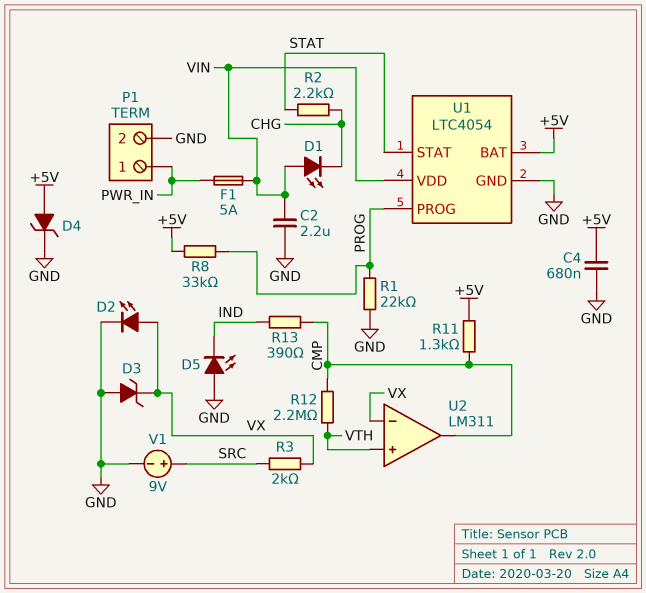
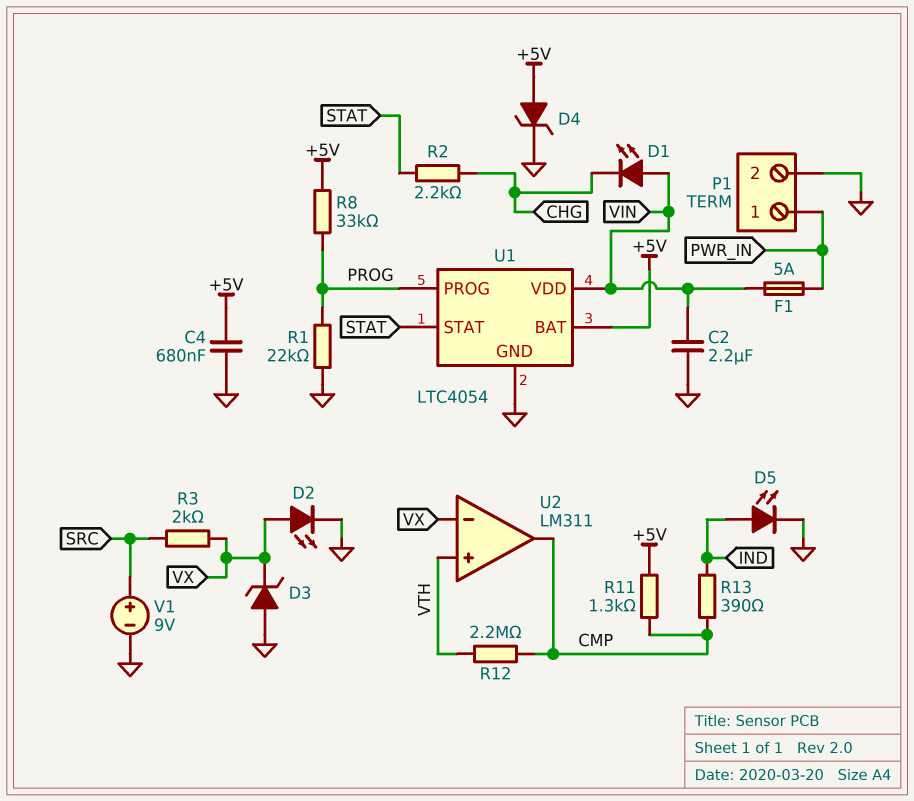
D5: LED (A GND, K IND) -> LED (A IND, K GND)

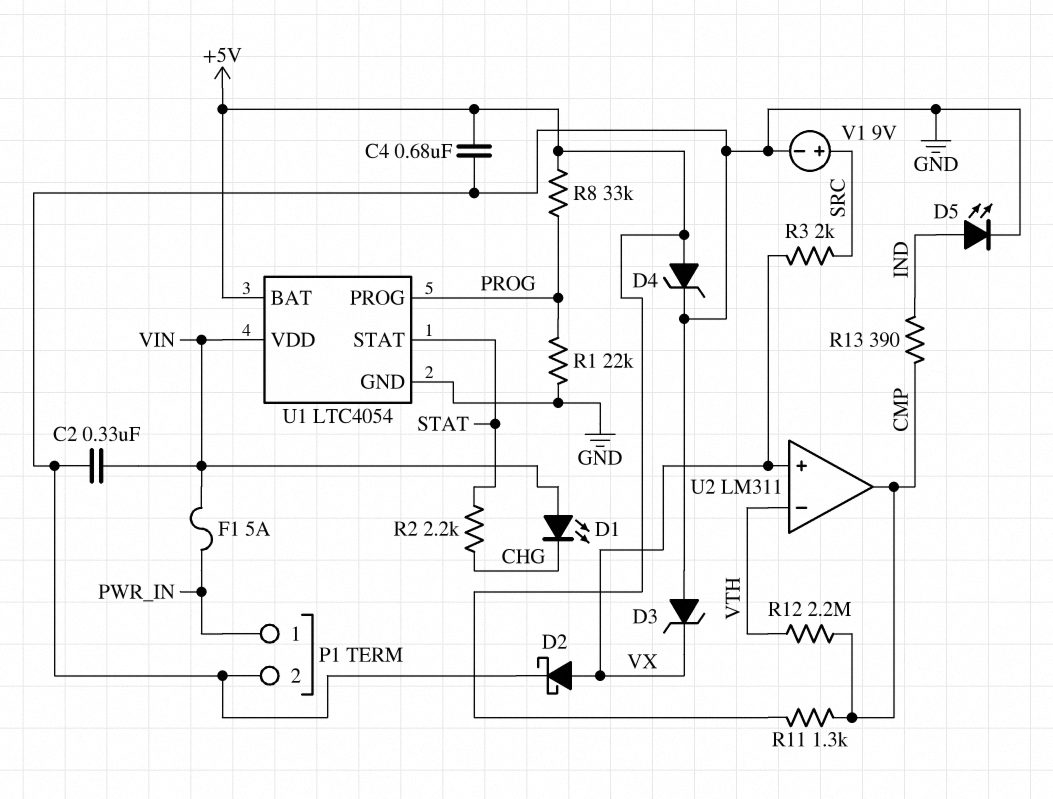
C2: 2.2uF (GND, VIN) -> 330nF (GND, VIN)
D2: LED (A VX, K GND) -> schottky (A VX, K GND)
U2 pin in+: VTH -> VX
U2 pin in-: VX -> VTH

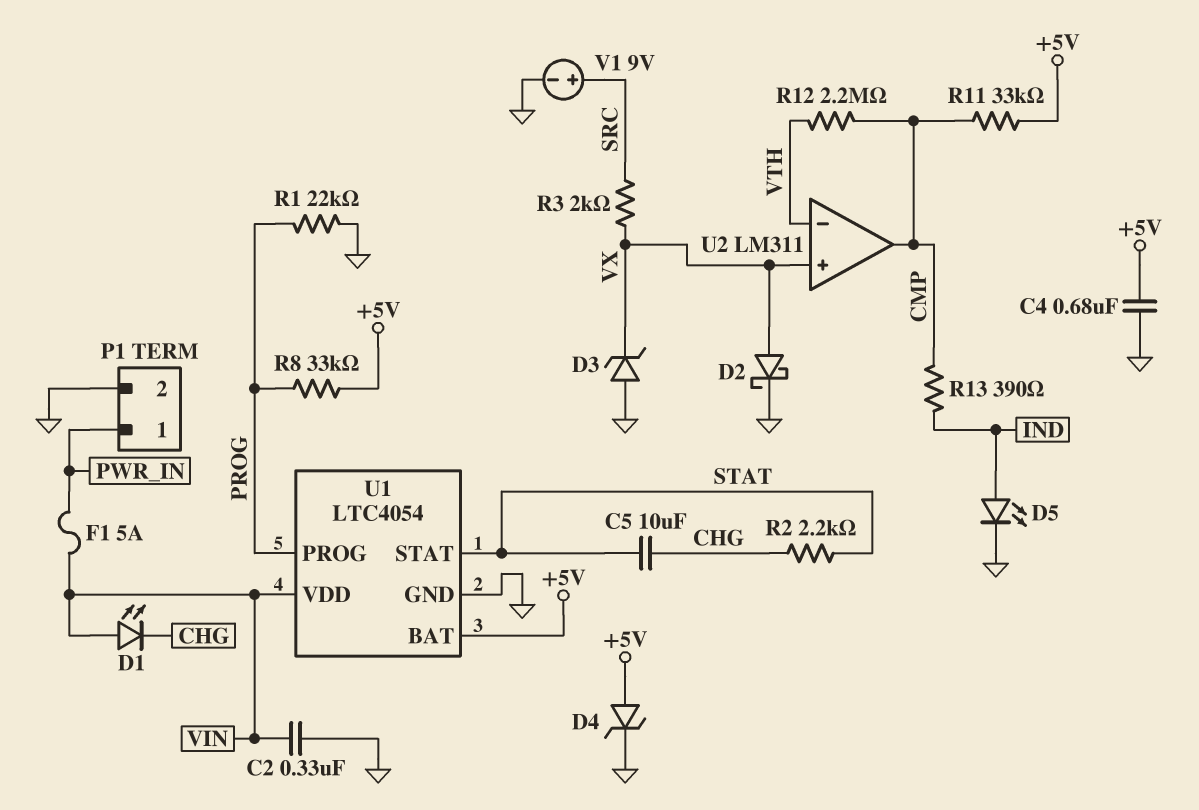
C5: none -> 10uF (CHG, STAT)
R11: 1.3k (+5V, CMP) -> 33k (+5V, CMP)

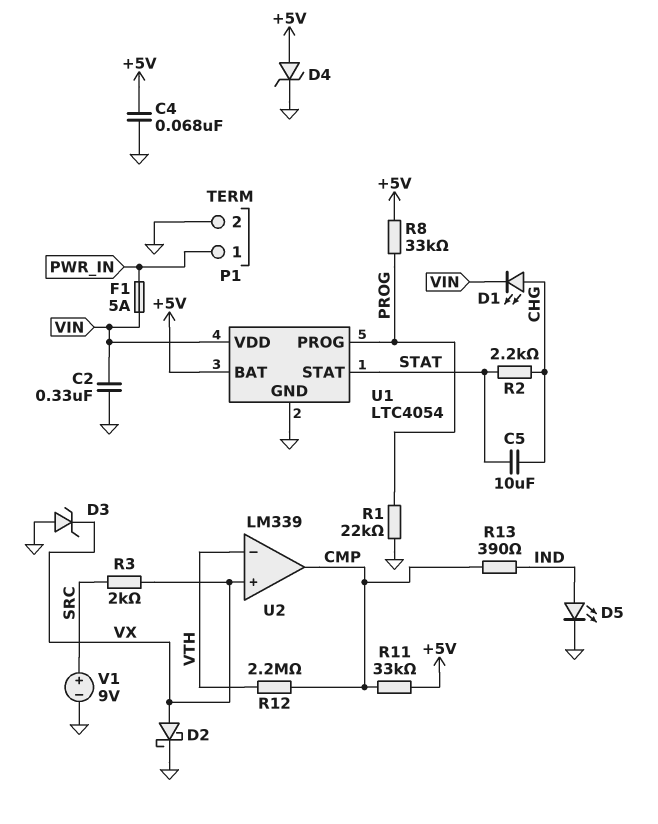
C4: 680nF (+5V, GND) -> 68nF (+5V, GND)
D1: LED (A VIN, K CHG) -> LED (A CHG, K VIN)
U2: LM311 -> LM339

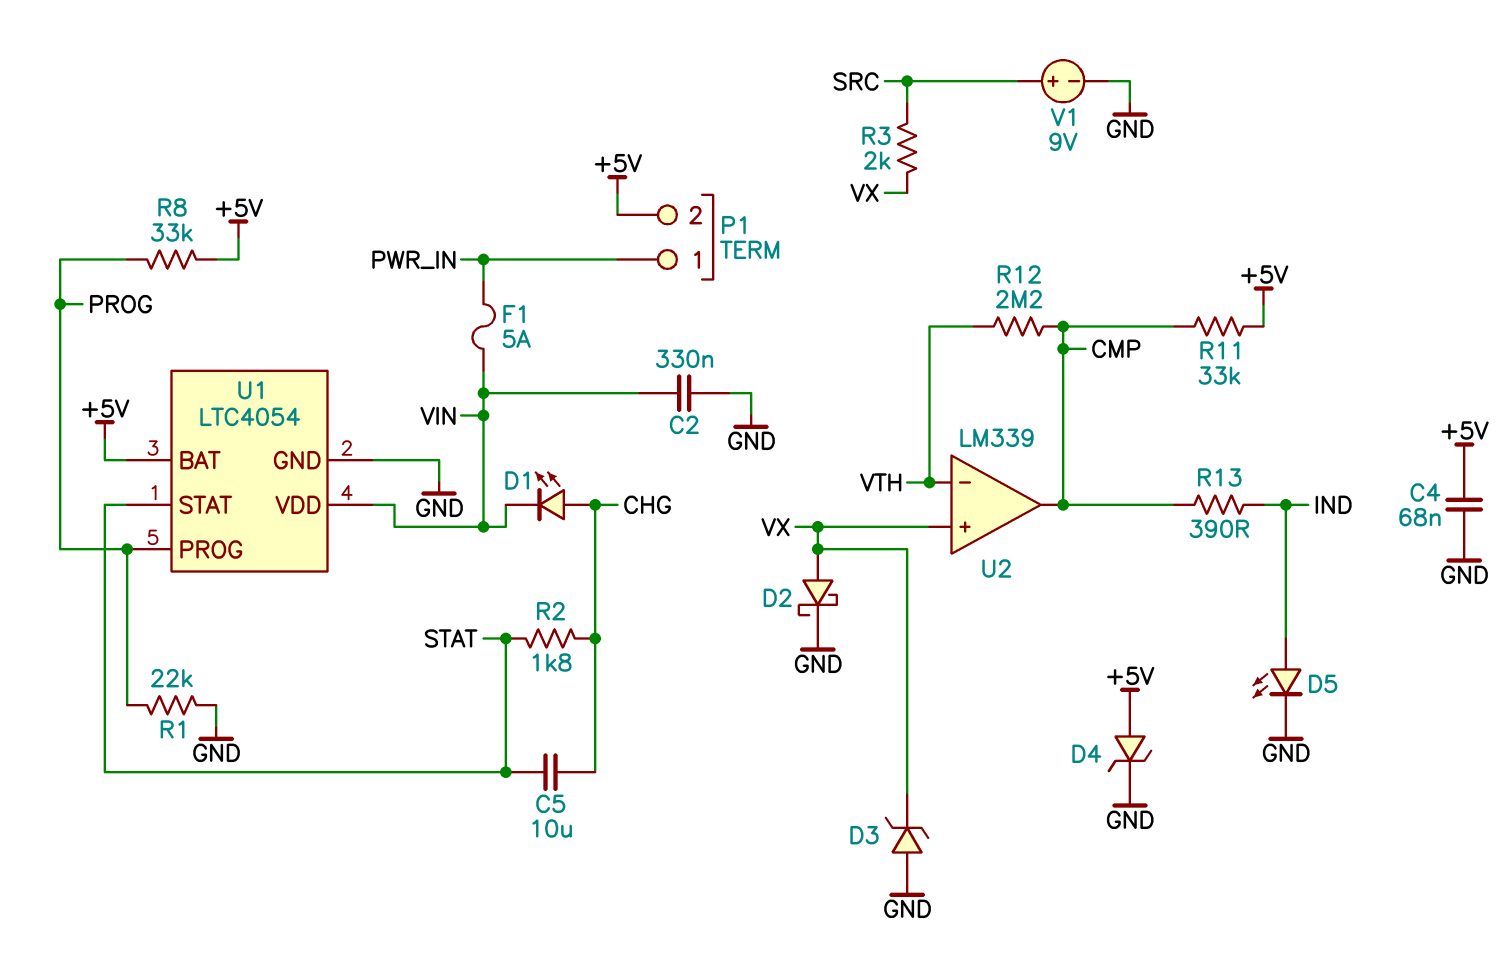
P1 pin 2: GND -> +5V
R2: 2.2k (CHG, STAT) -> 1.8k (CHG, STAT)

